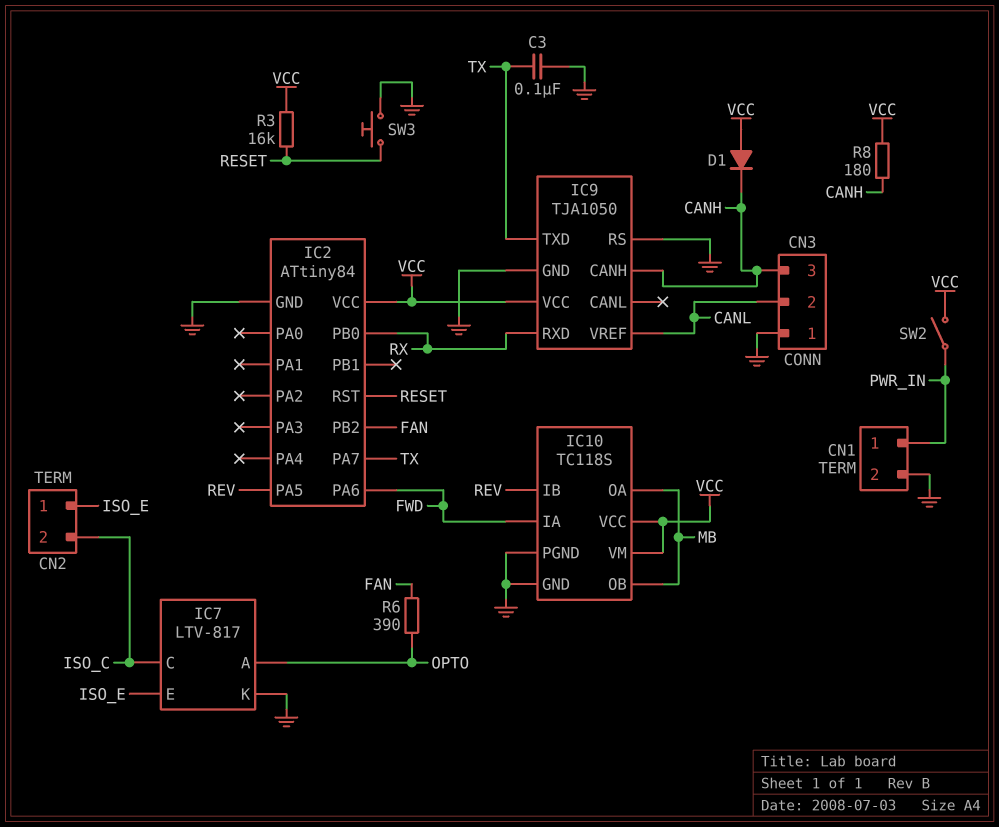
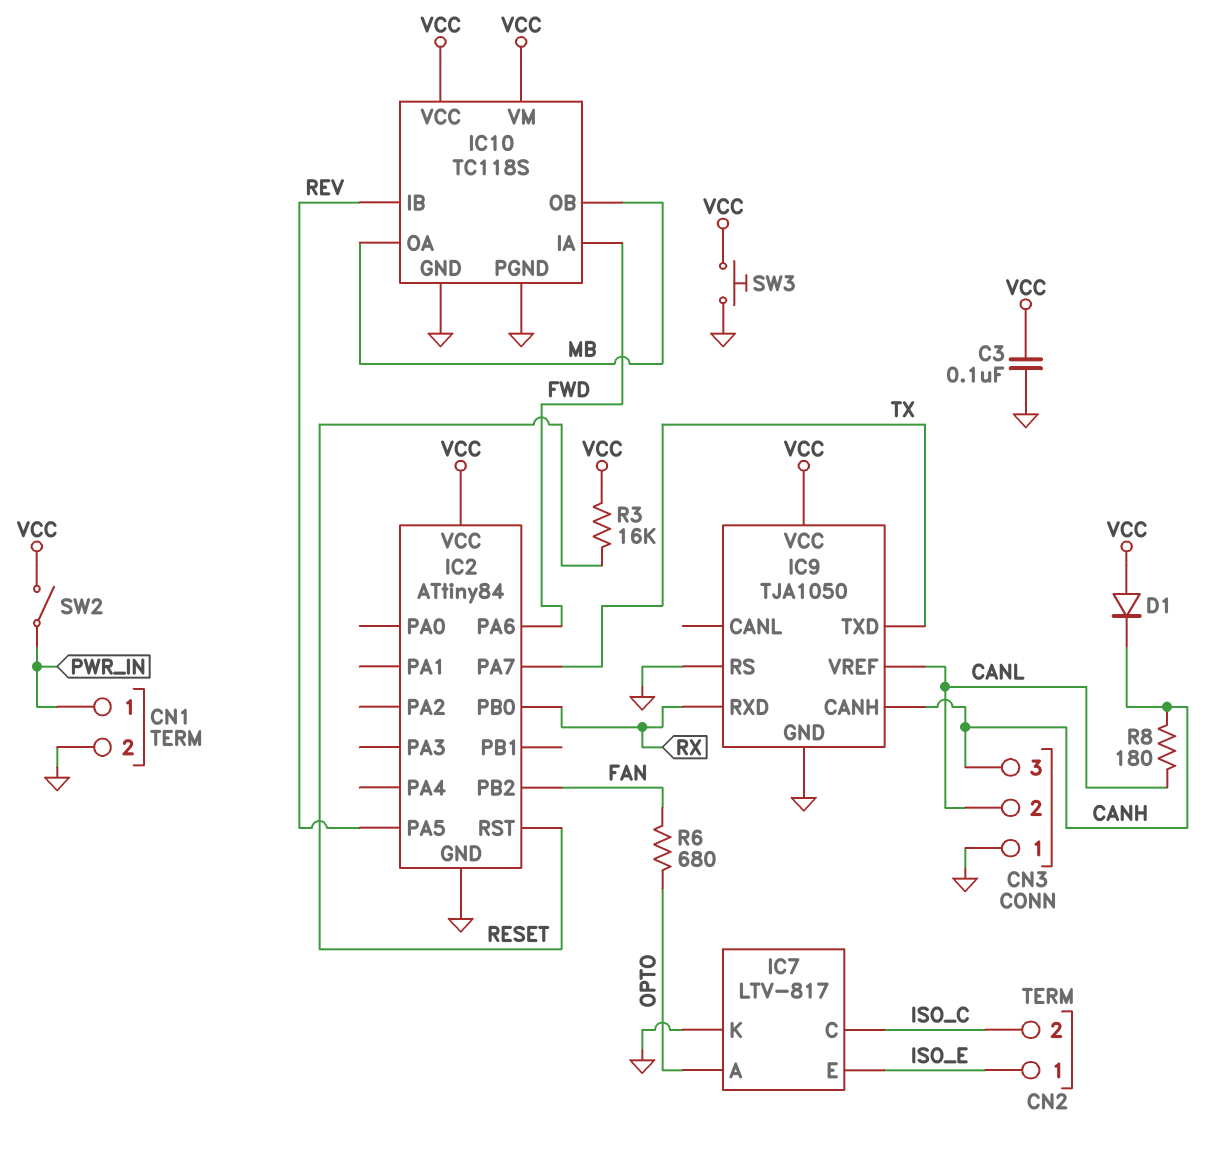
C3: 100nF (GND, TX) -> 100nF (GND, VCC)
R6: 390 (FAN, OPTO) -> 680 (FAN, OPTO)
R8: 180 (CANH, VCC) -> 180 (CANH, CANL)
SW3: button (GND, RESET) -> button (GND, VCC)

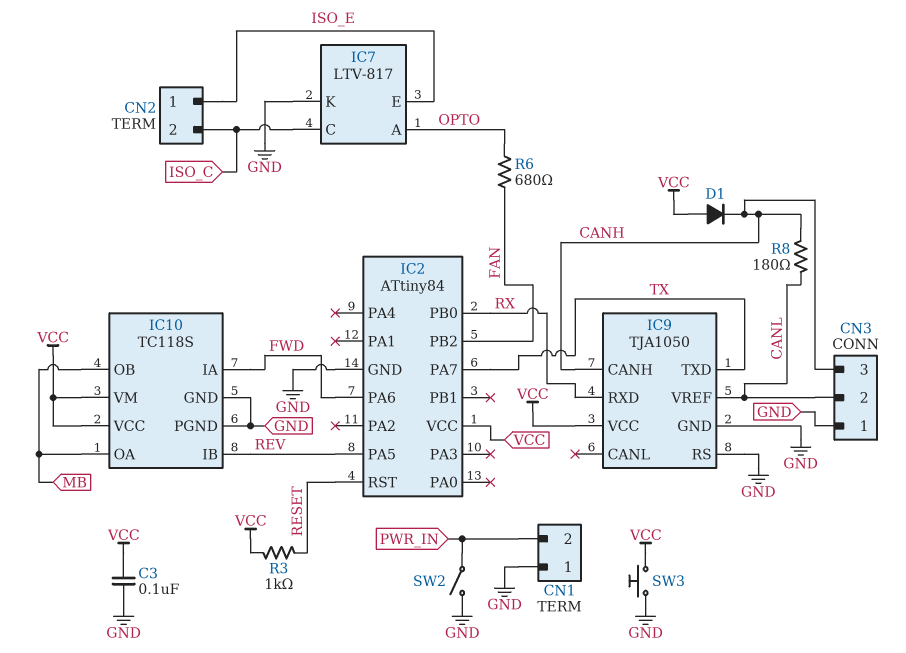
CN1 pin 1: PWR_IN -> GND
CN1 pin 2: GND -> PWR_IN
R3: 16k (RESET, VCC) -> 1k (RESET, VCC)
SW2: switch (PWR_IN, VCC) -> switch (GND, PWR_IN)

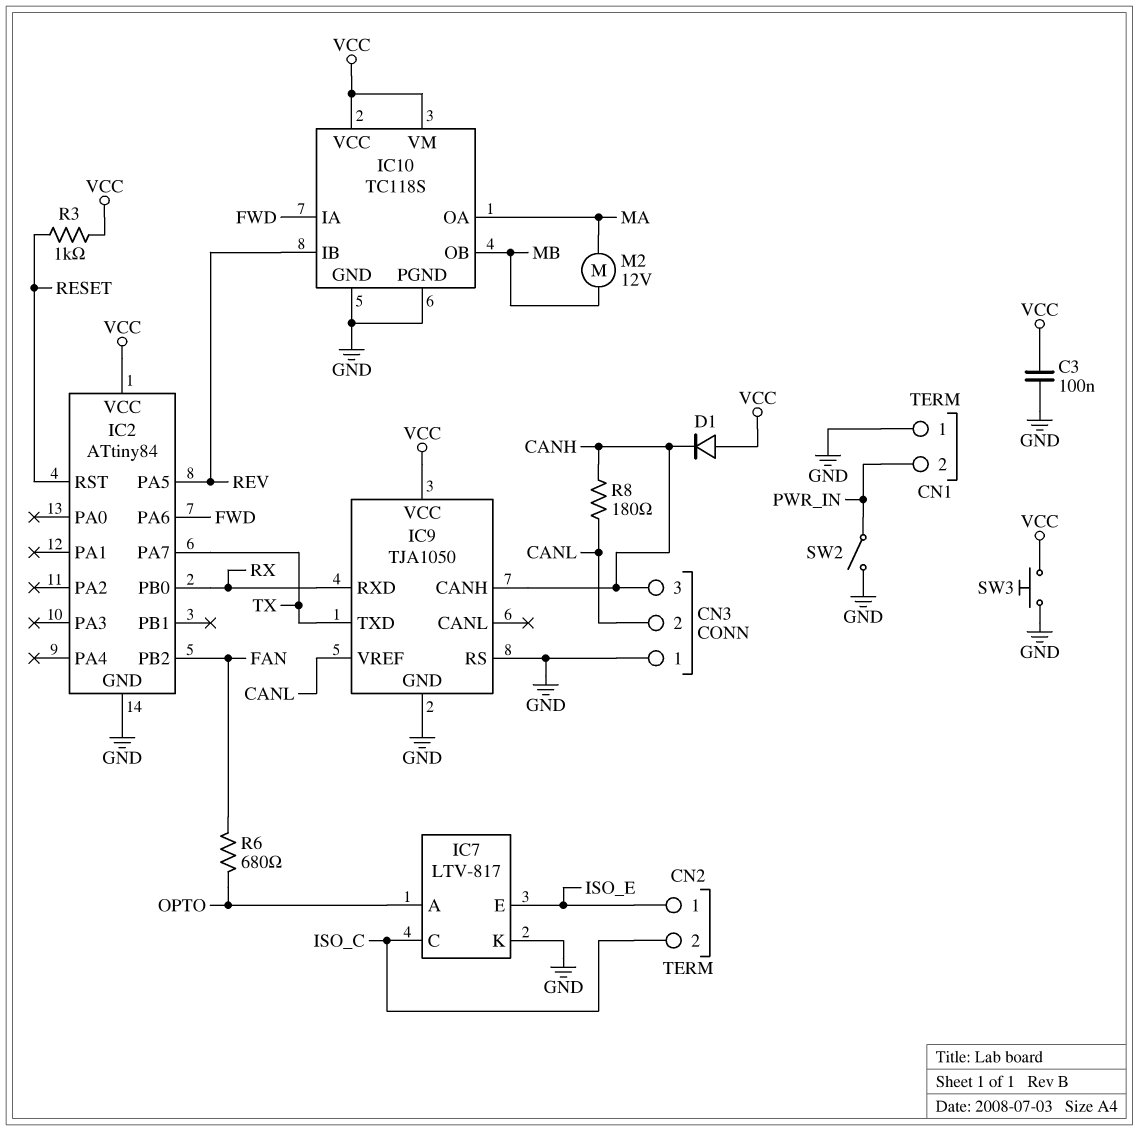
IC10 pin OA: MB -> MA
M2: none -> motor 12V (MA, MB)

